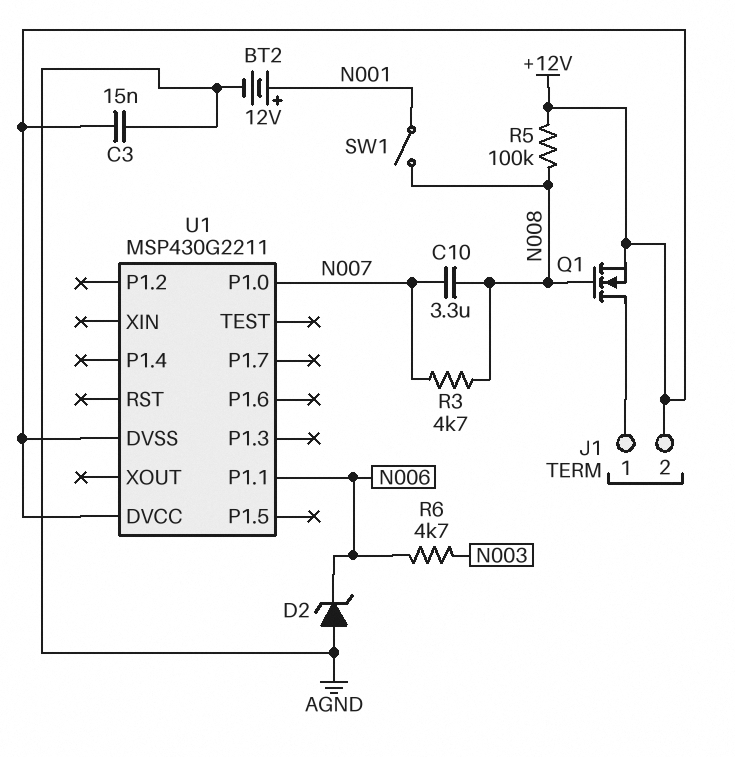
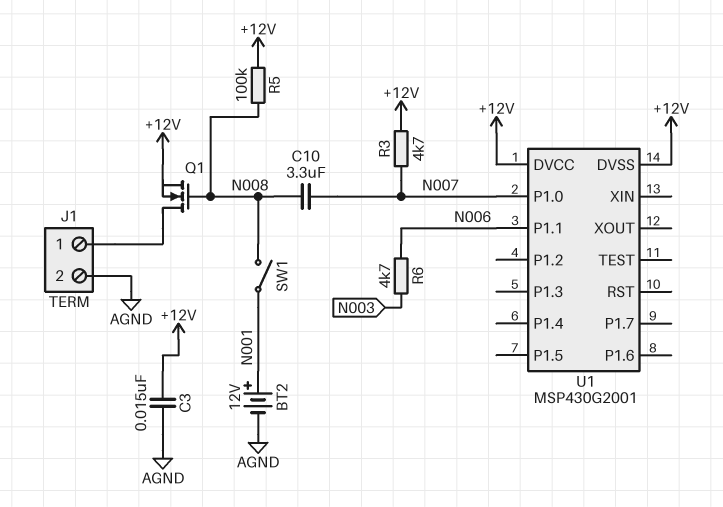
D2: zener (A AGND, K N006) -> none
J1 pin 2: +12V -> AGND
R3: 4.7k (N007, N008) -> 4.7k (+12V, N007)
U1: MSP430G2211 -> MSP430G2001

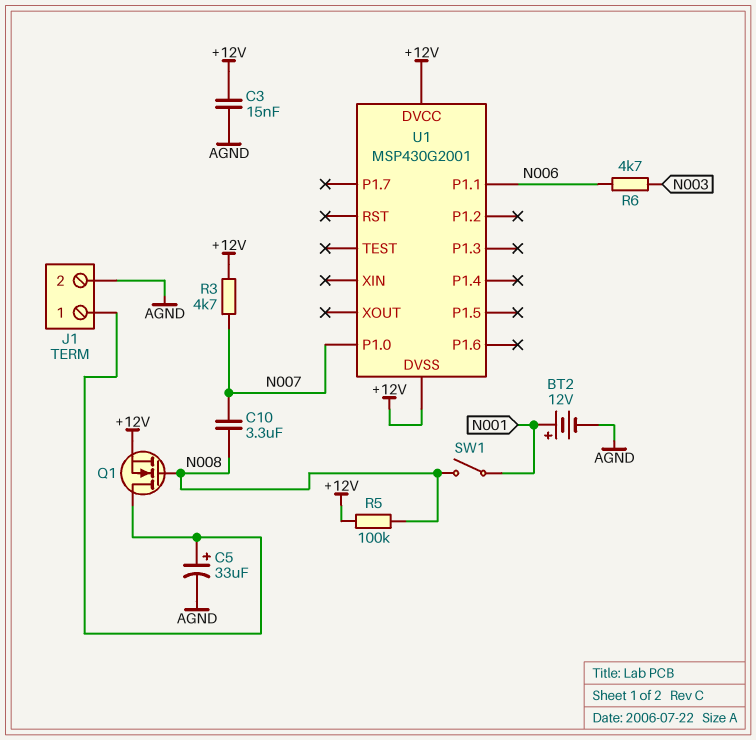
C5: none -> 33uF (plus J1/1, minus AGND)

